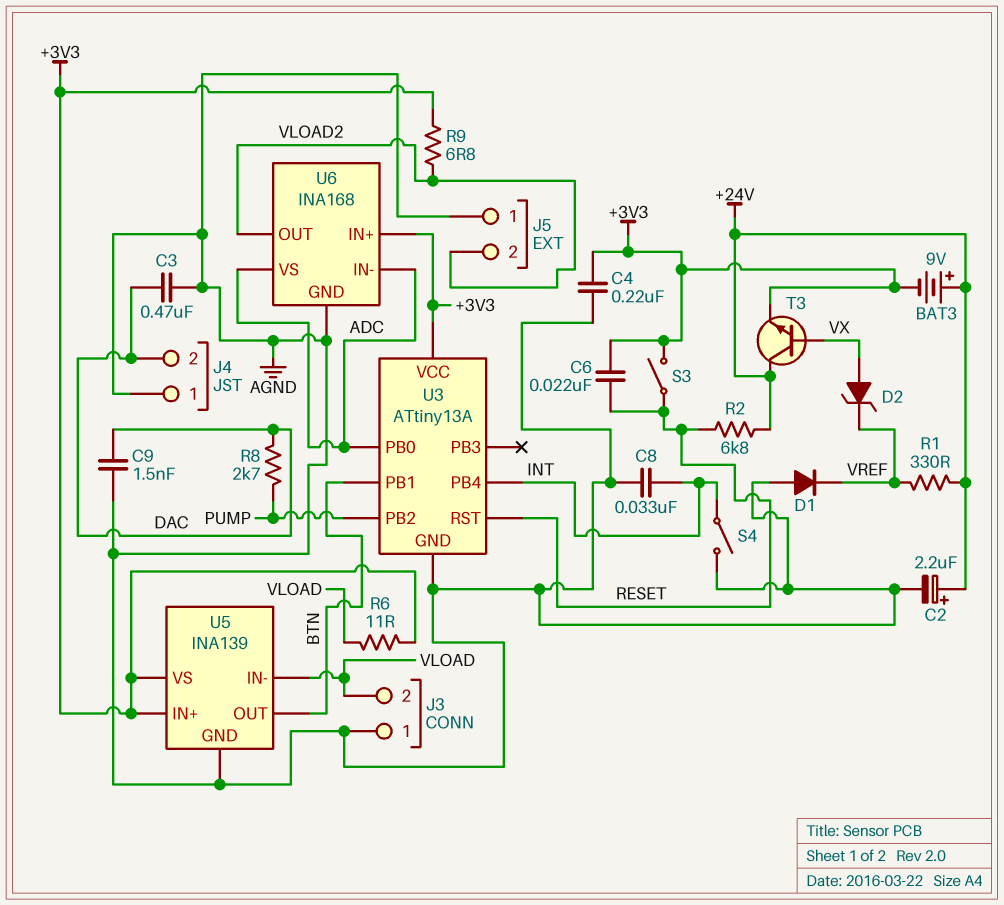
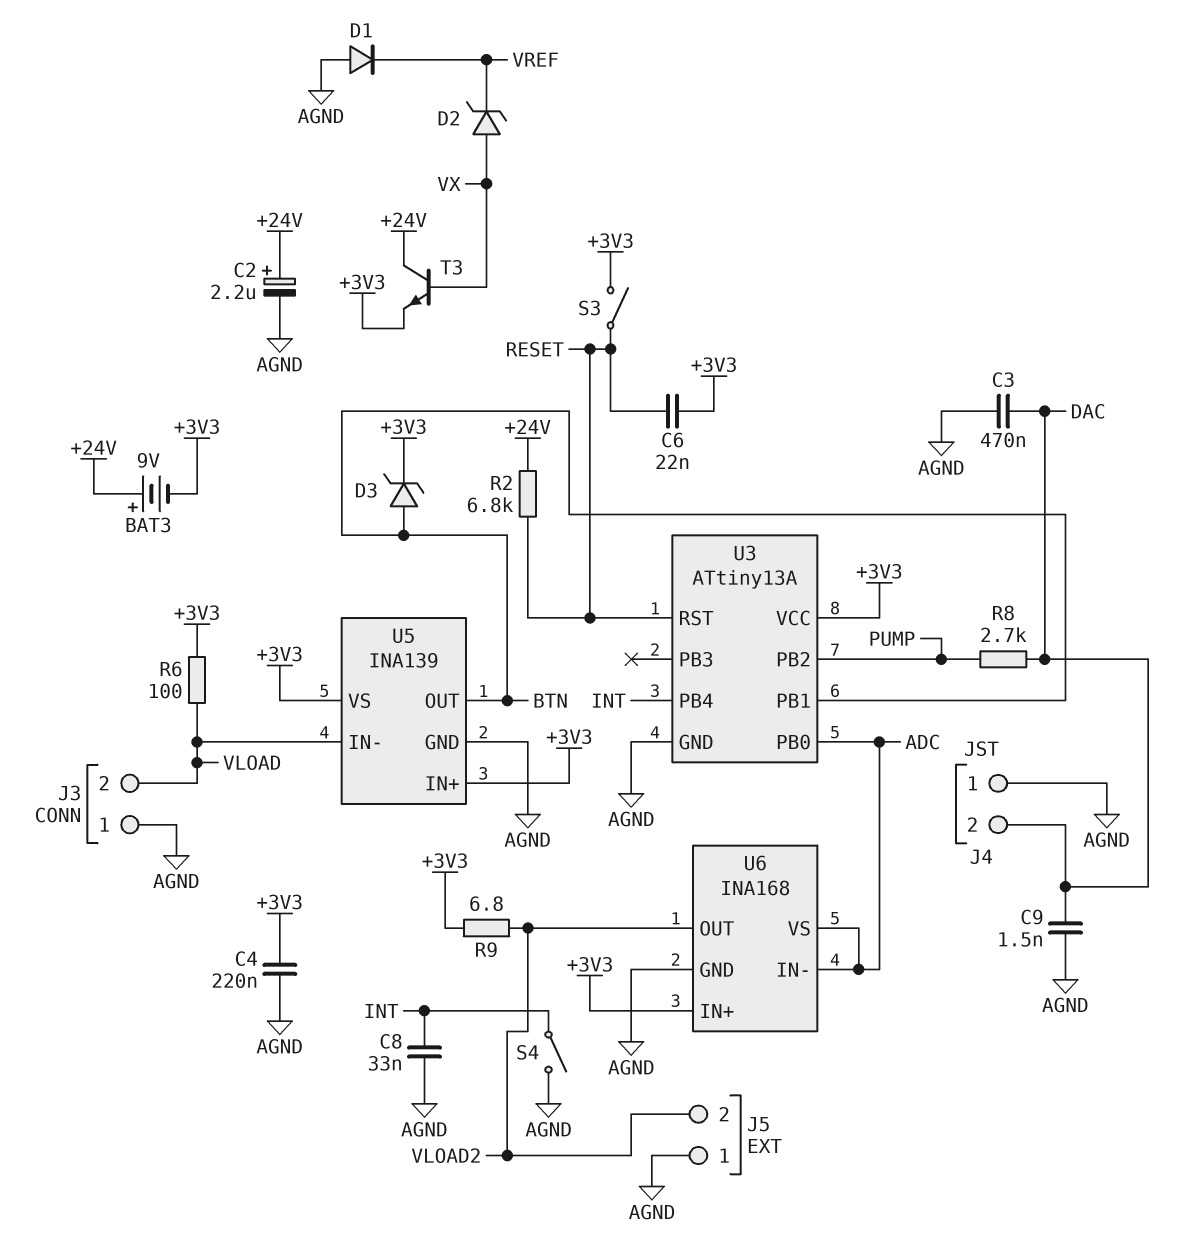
D3: none -> zener (A BTN, K +3V3)
R1: 330 (+24V, VREF) -> none
R6: 11 (+3V3, VLOAD) -> 100 (+3V3, VLOAD)

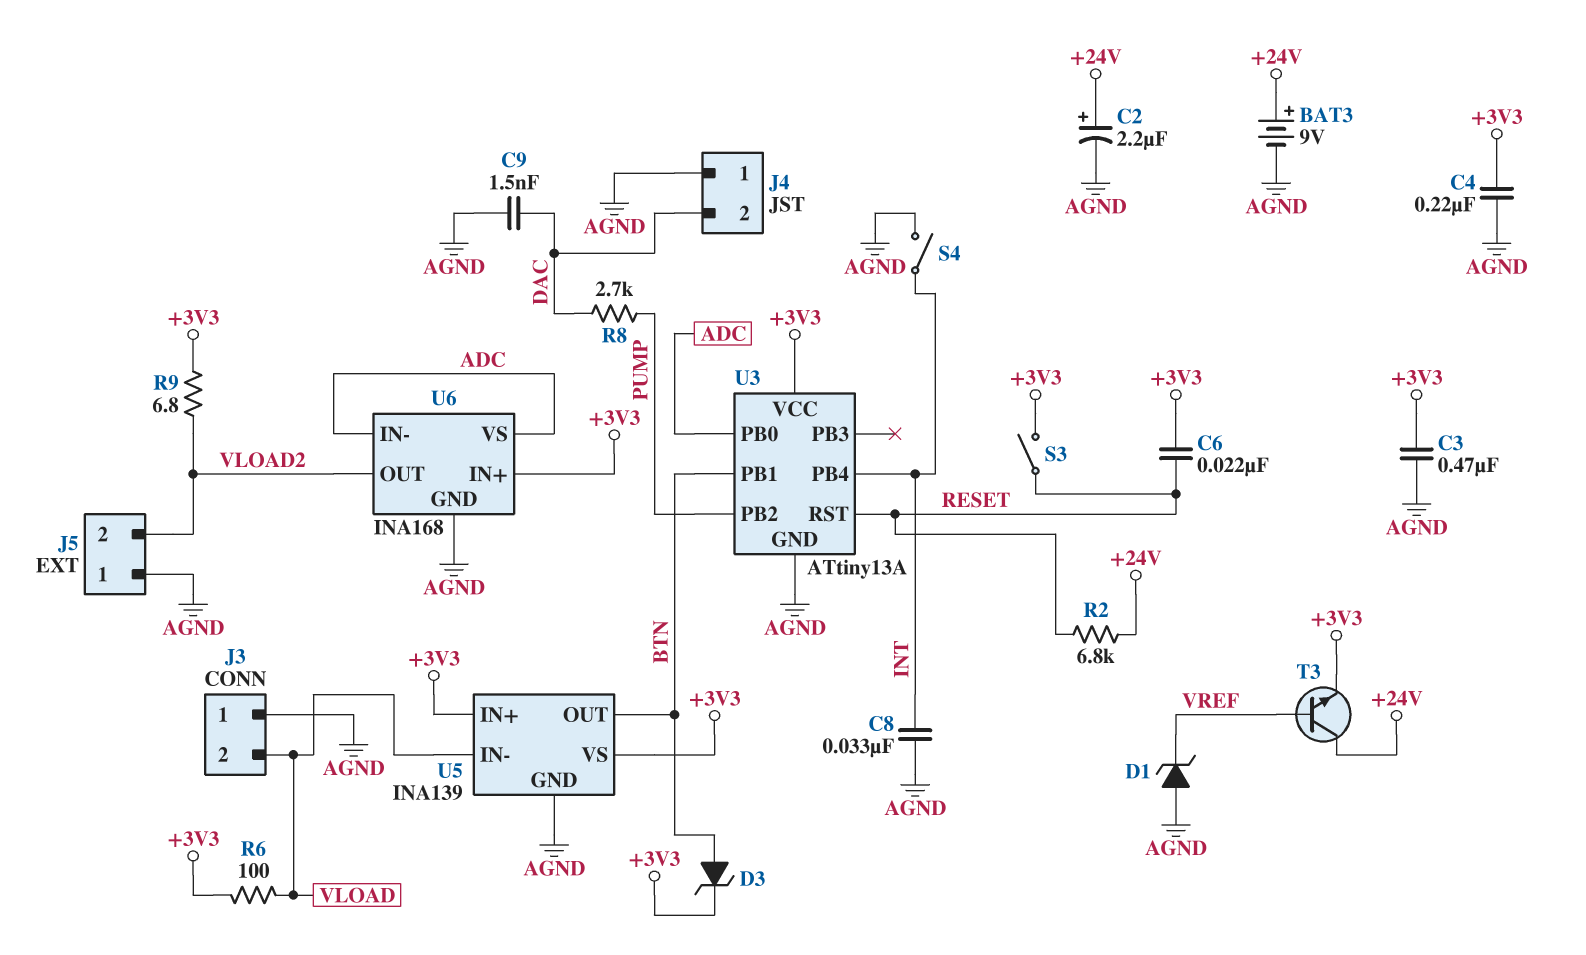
BAT3: 9V (plus +24V, minus +3V3) -> 9V (plus +24V, minus AGND)
C3: 470nF (AGND, DAC) -> 470nF (+3V3, AGND)
D1: diode (A AGND, K VREF) -> zener (A AGND, K VREF)
D2: zener (A VX, K VREF) -> none
T3: NPN (B VX, C +24V, E +3V3) -> NPN (B VREF, C +24V, E +3V3)

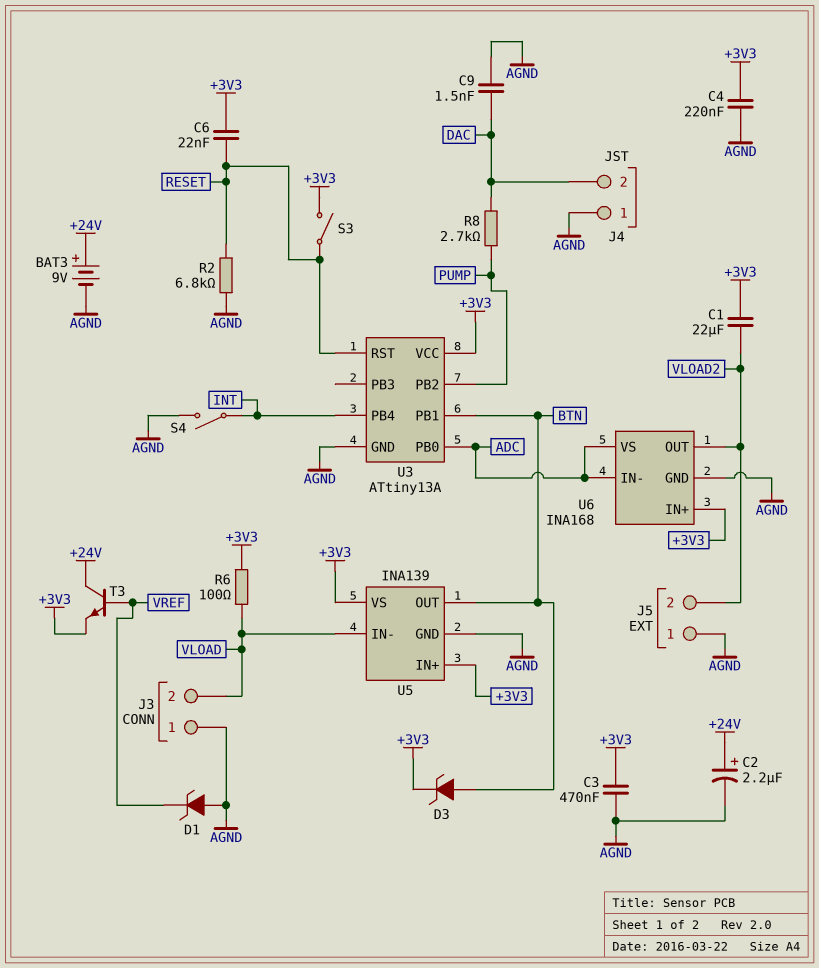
C1: none -> 22uF (+3V3, VLOAD2)
C8: 33nF (AGND, INT) -> none
R2: 6.8k (+24V, RESET) -> 6.8k (AGND, RESET)
R9: 6.8 (+3V3, VLOAD2) -> none

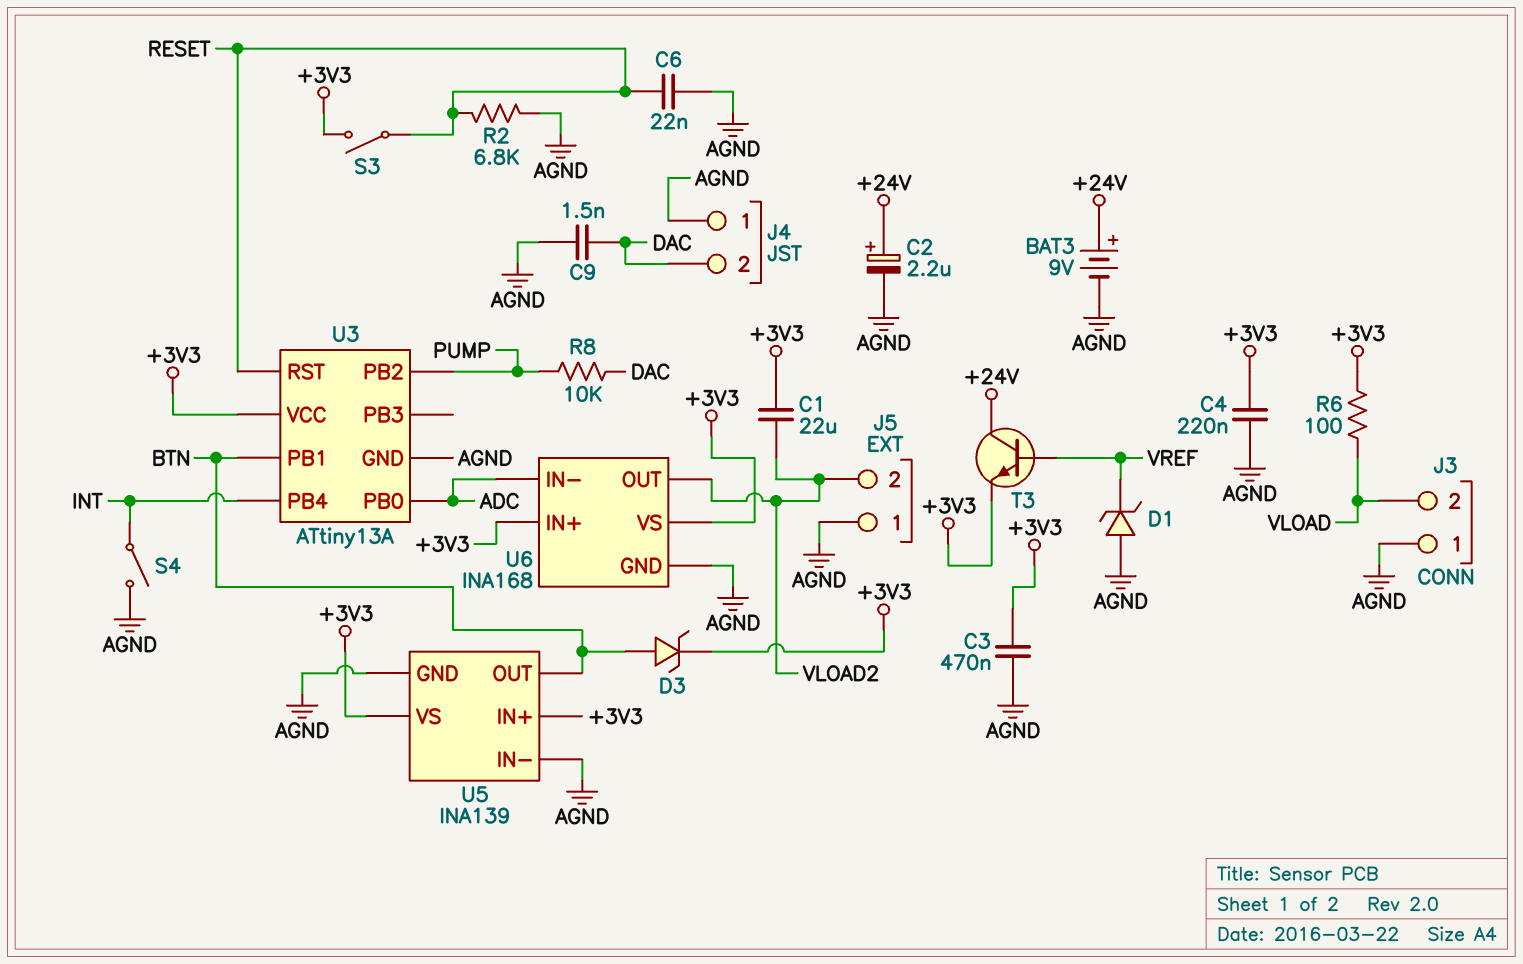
C6: 22nF (+3V3, RESET) -> 22nF (AGND, RESET)
R8: 2.7k (DAC, PUMP) -> 10k (DAC, PUMP)
U5 pin IN-: VLOAD -> AGND
U6 pin VS: ADC -> +3V3

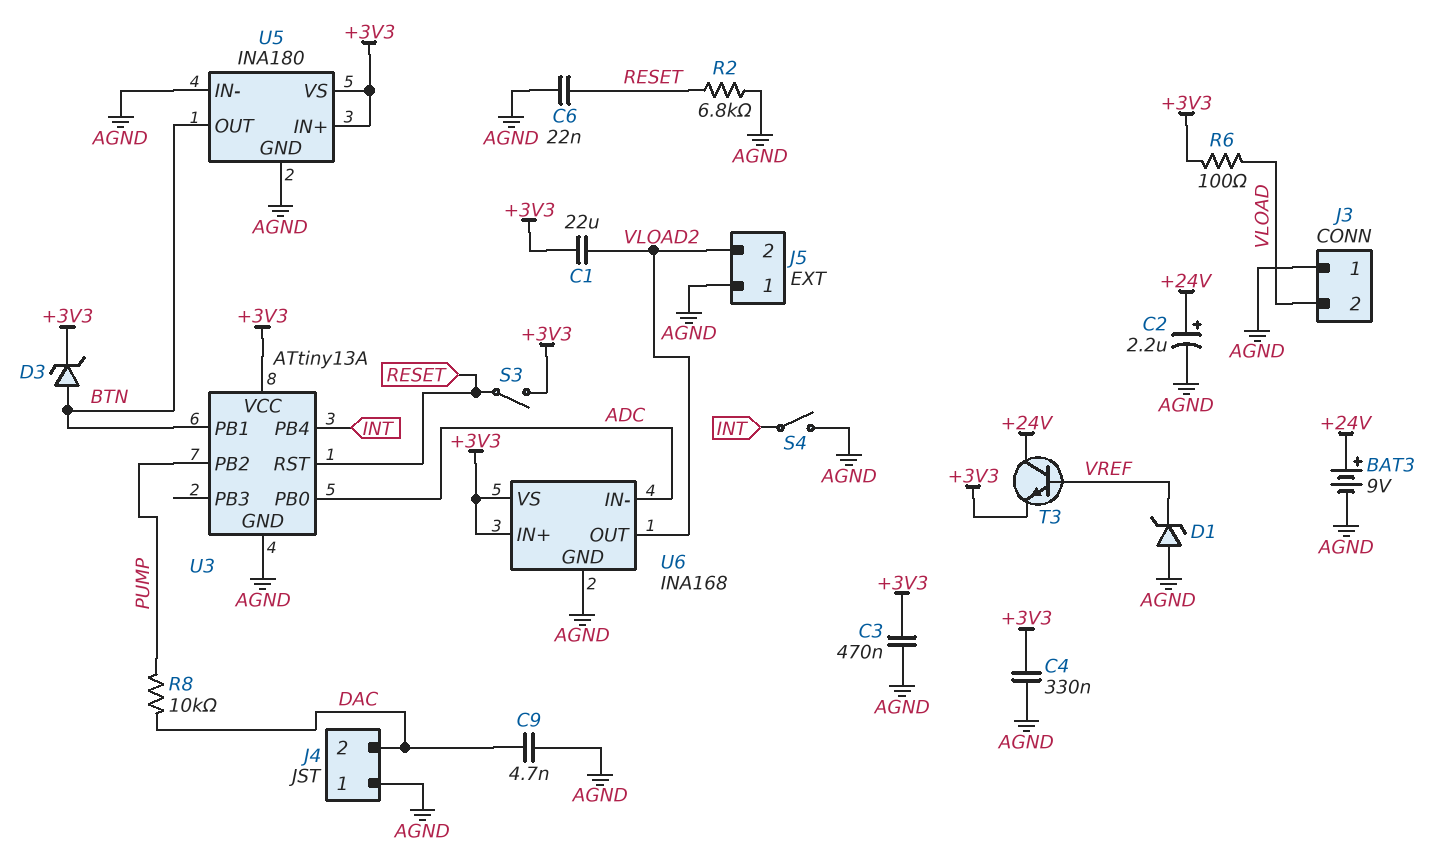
C4: 220nF (+3V3, AGND) -> 330nF (+3V3, AGND)
C9: 1.5nF (AGND, DAC) -> 4.7nF (AGND, DAC)
U5: INA139 -> INA180

